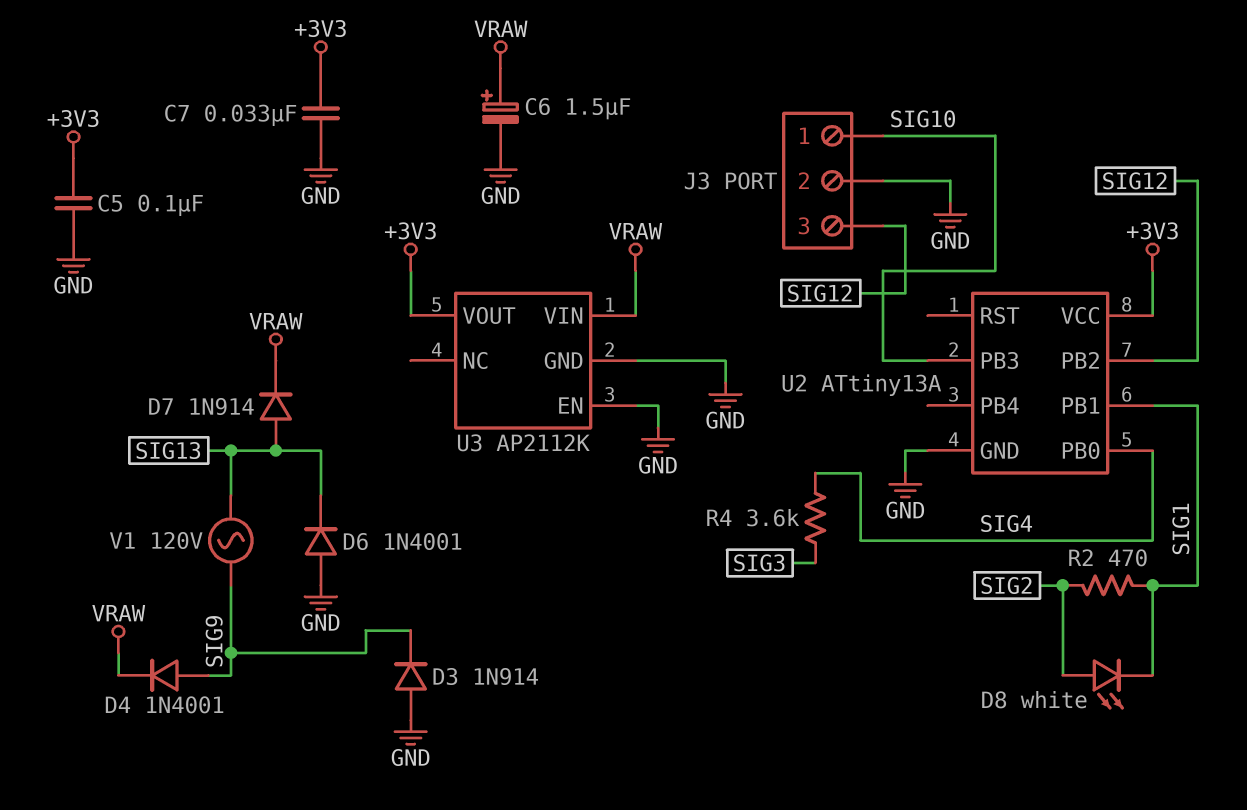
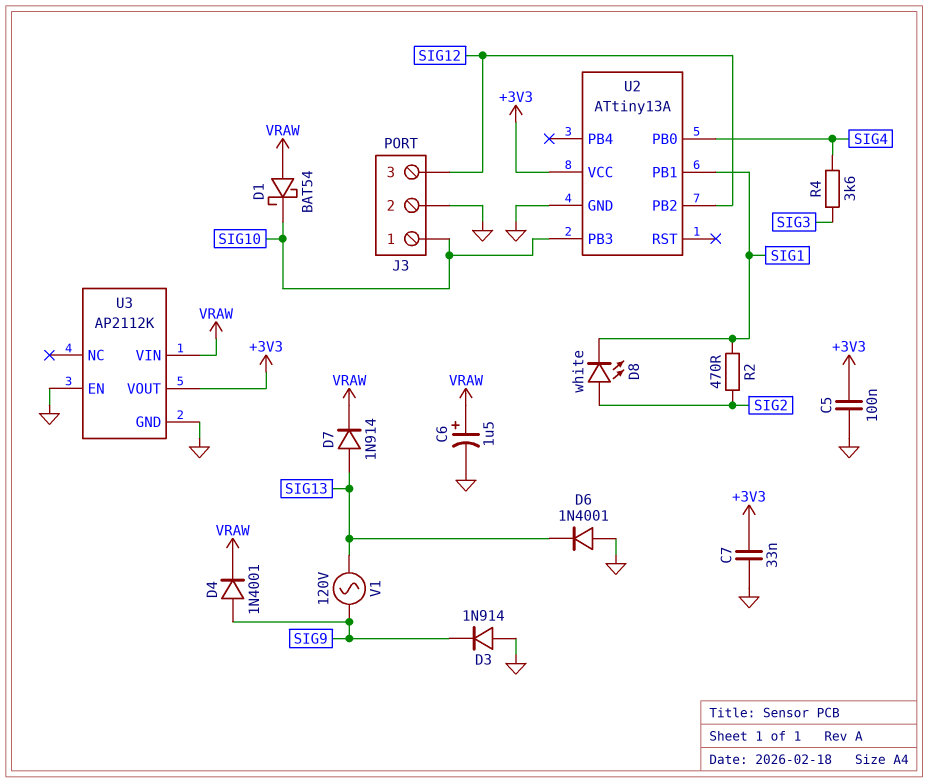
D1: none -> schottky BAT54 (A VRAW, K SIG10)

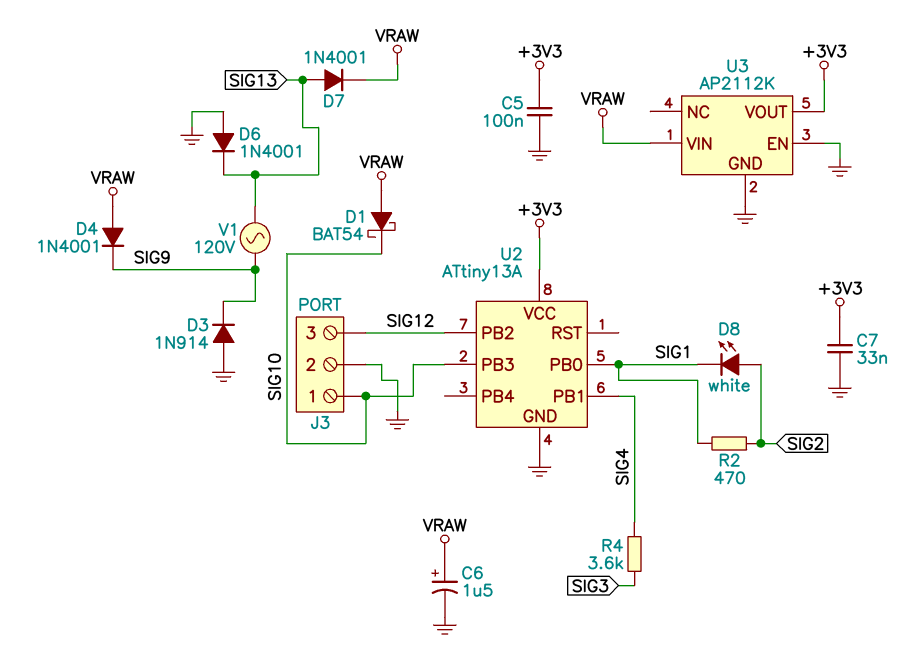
D4: diode 1N4001 (A SIG9, K VRAW) -> diode 1N4001 (A VRAW, K SIG9)
D7: diode 1N914 (A SIG13, K VRAW) -> diode 1N4001 (A SIG13, K VRAW)
U2 pin PB0: SIG4 -> SIG1
U2 pin PB1: SIG1 -> SIG4

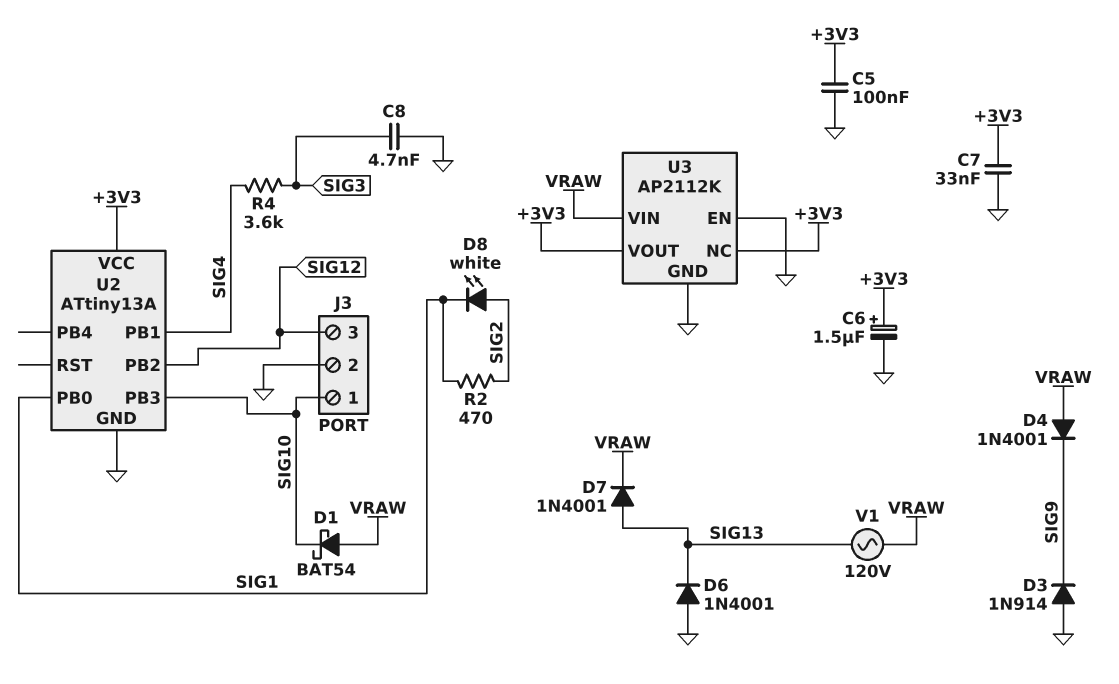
C6: 1.5uF (plus VRAW, minus GND) -> 1.5uF (plus +3V3, minus GND)
C8: none -> 4.7nF (GND, SIG3)
U3 pin NC: none -> +3V3
V1: AC 120V (SIG9, SIG13) -> AC 120V (SIG13, VRAW)

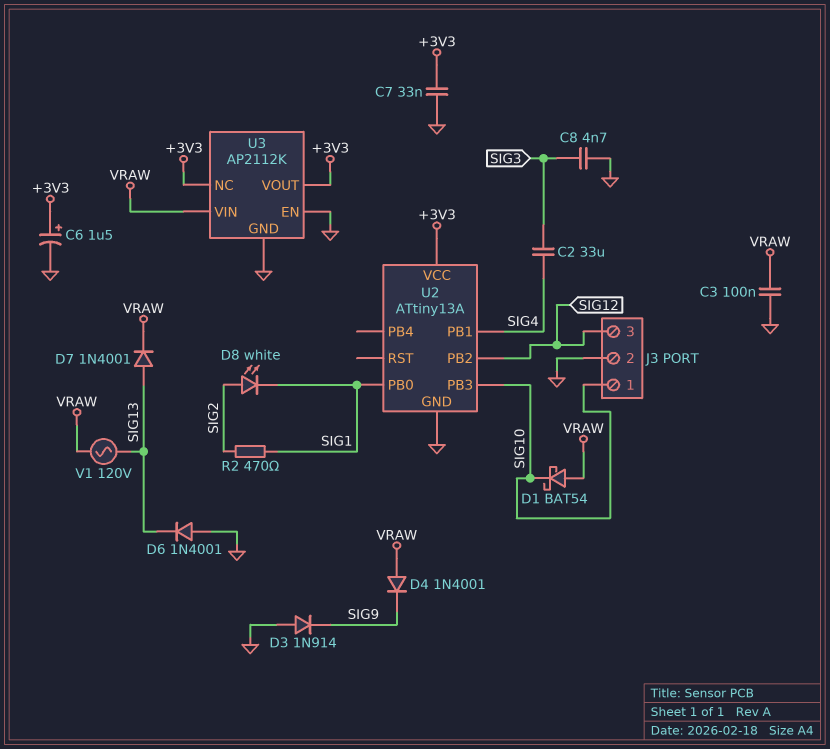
C2: none -> 33uF (SIG3, SIG4)
C3: none -> 100nF (GND, VRAW)
C5: 100nF (+3V3, GND) -> none
R4: 3.6k (SIG3, SIG4) -> none

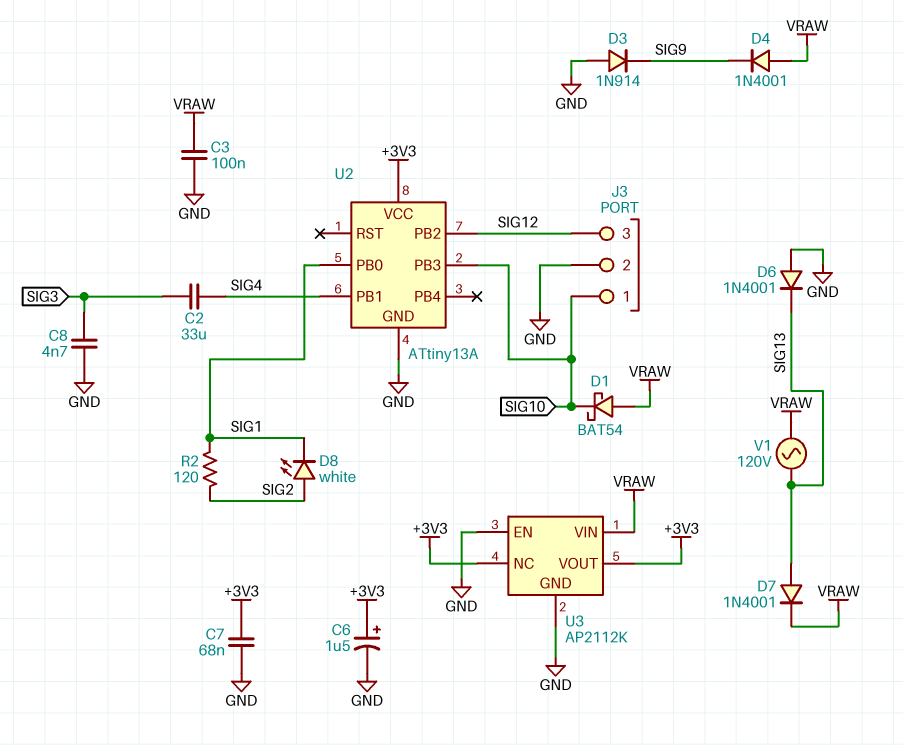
C7: 33nF (+3V3, GND) -> 68nF (+3V3, GND)
R2: 470 (SIG1, SIG2) -> 120 (SIG1, SIG2)

